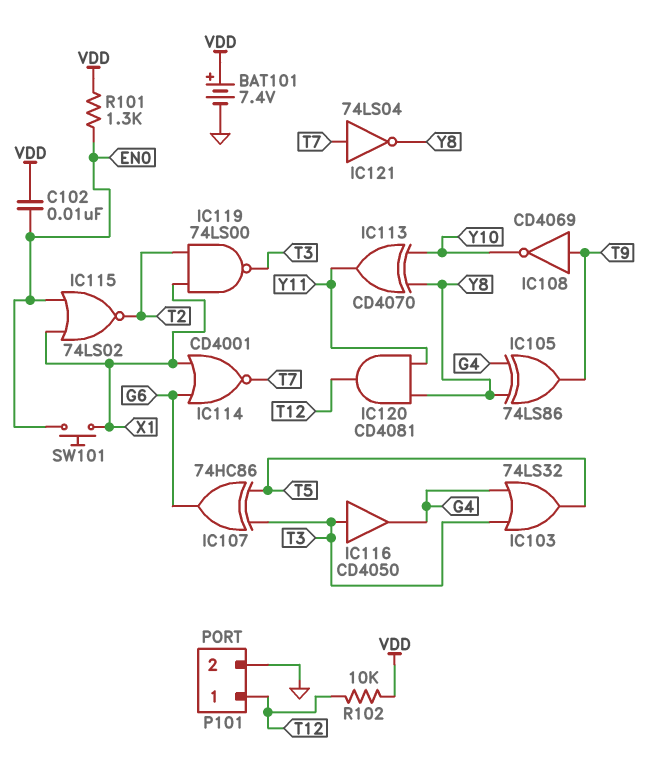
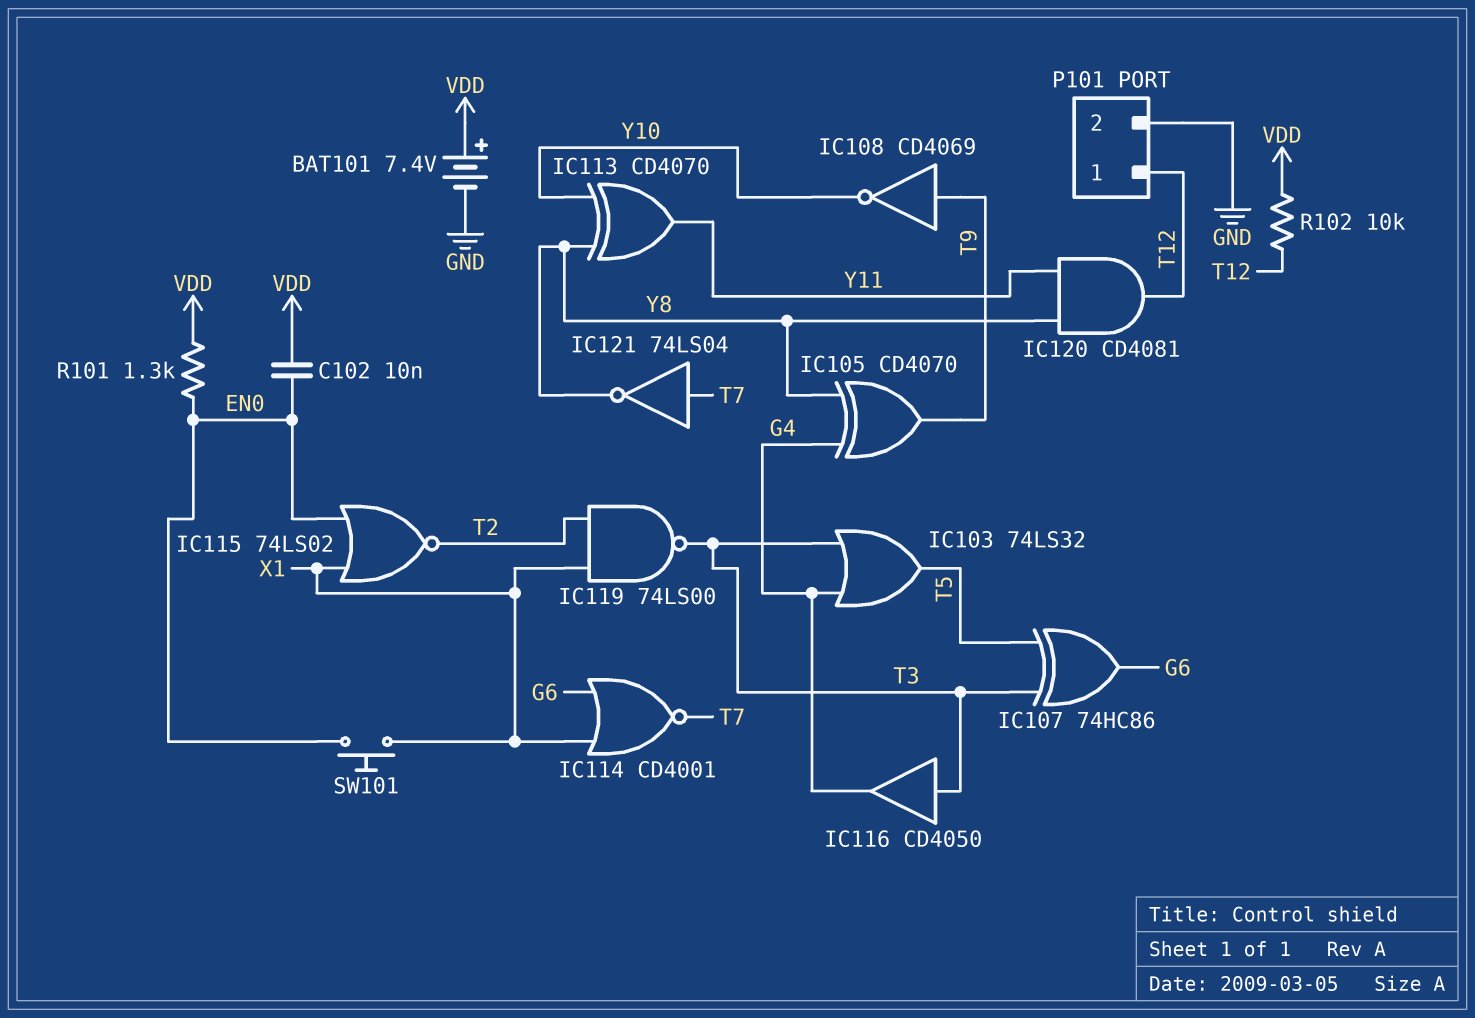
IC105: XOR 74LS86 (in G4, in Y8, out T9) -> XOR CD4070 (in G4, in Y8, out T9)

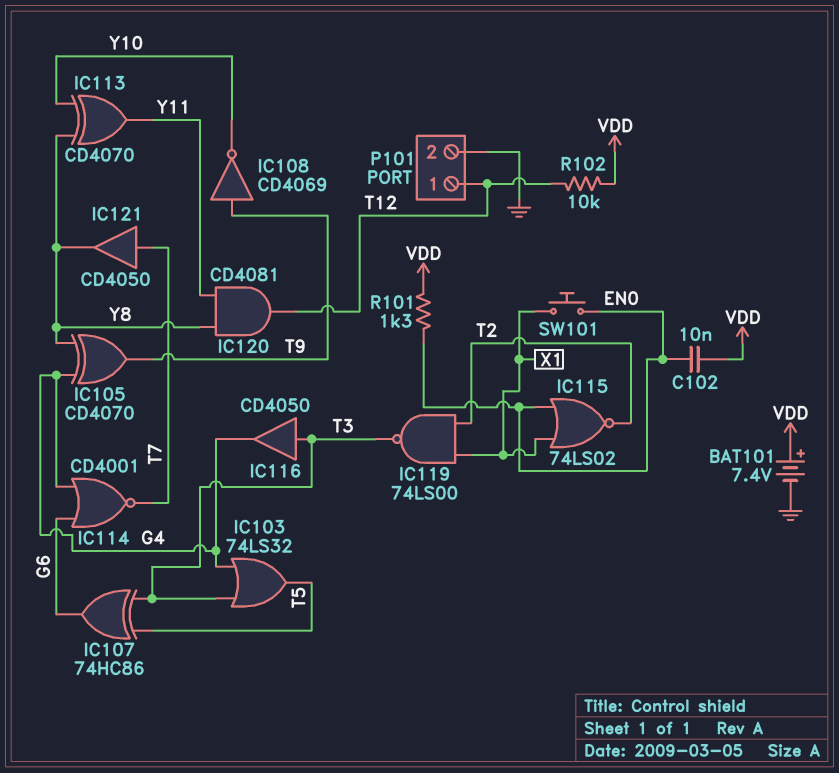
IC114: NOR CD4001 (in G6, in X1, out T7) -> NOR CD4001 (in G4, in G6, out T7)
IC121: NOT 74LS04 (in T7, out Y8) -> buffer CD4050 (in T7, out Y8)

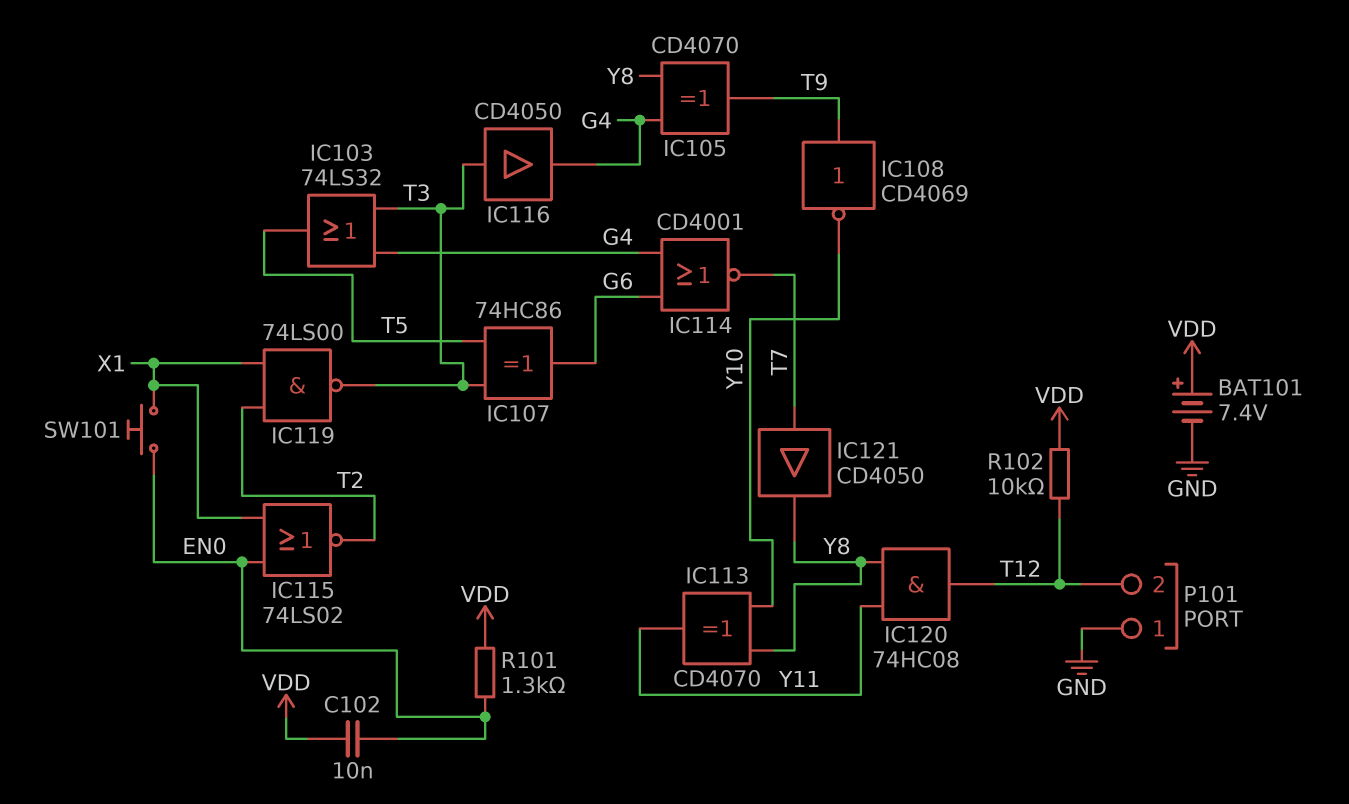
IC120: AND CD4081 (in Y8, in Y11, out T12) -> AND 74HC08 (in Y8, in Y11, out T12)
P101 pin 1: T12 -> GND
P101 pin 2: GND -> T12

